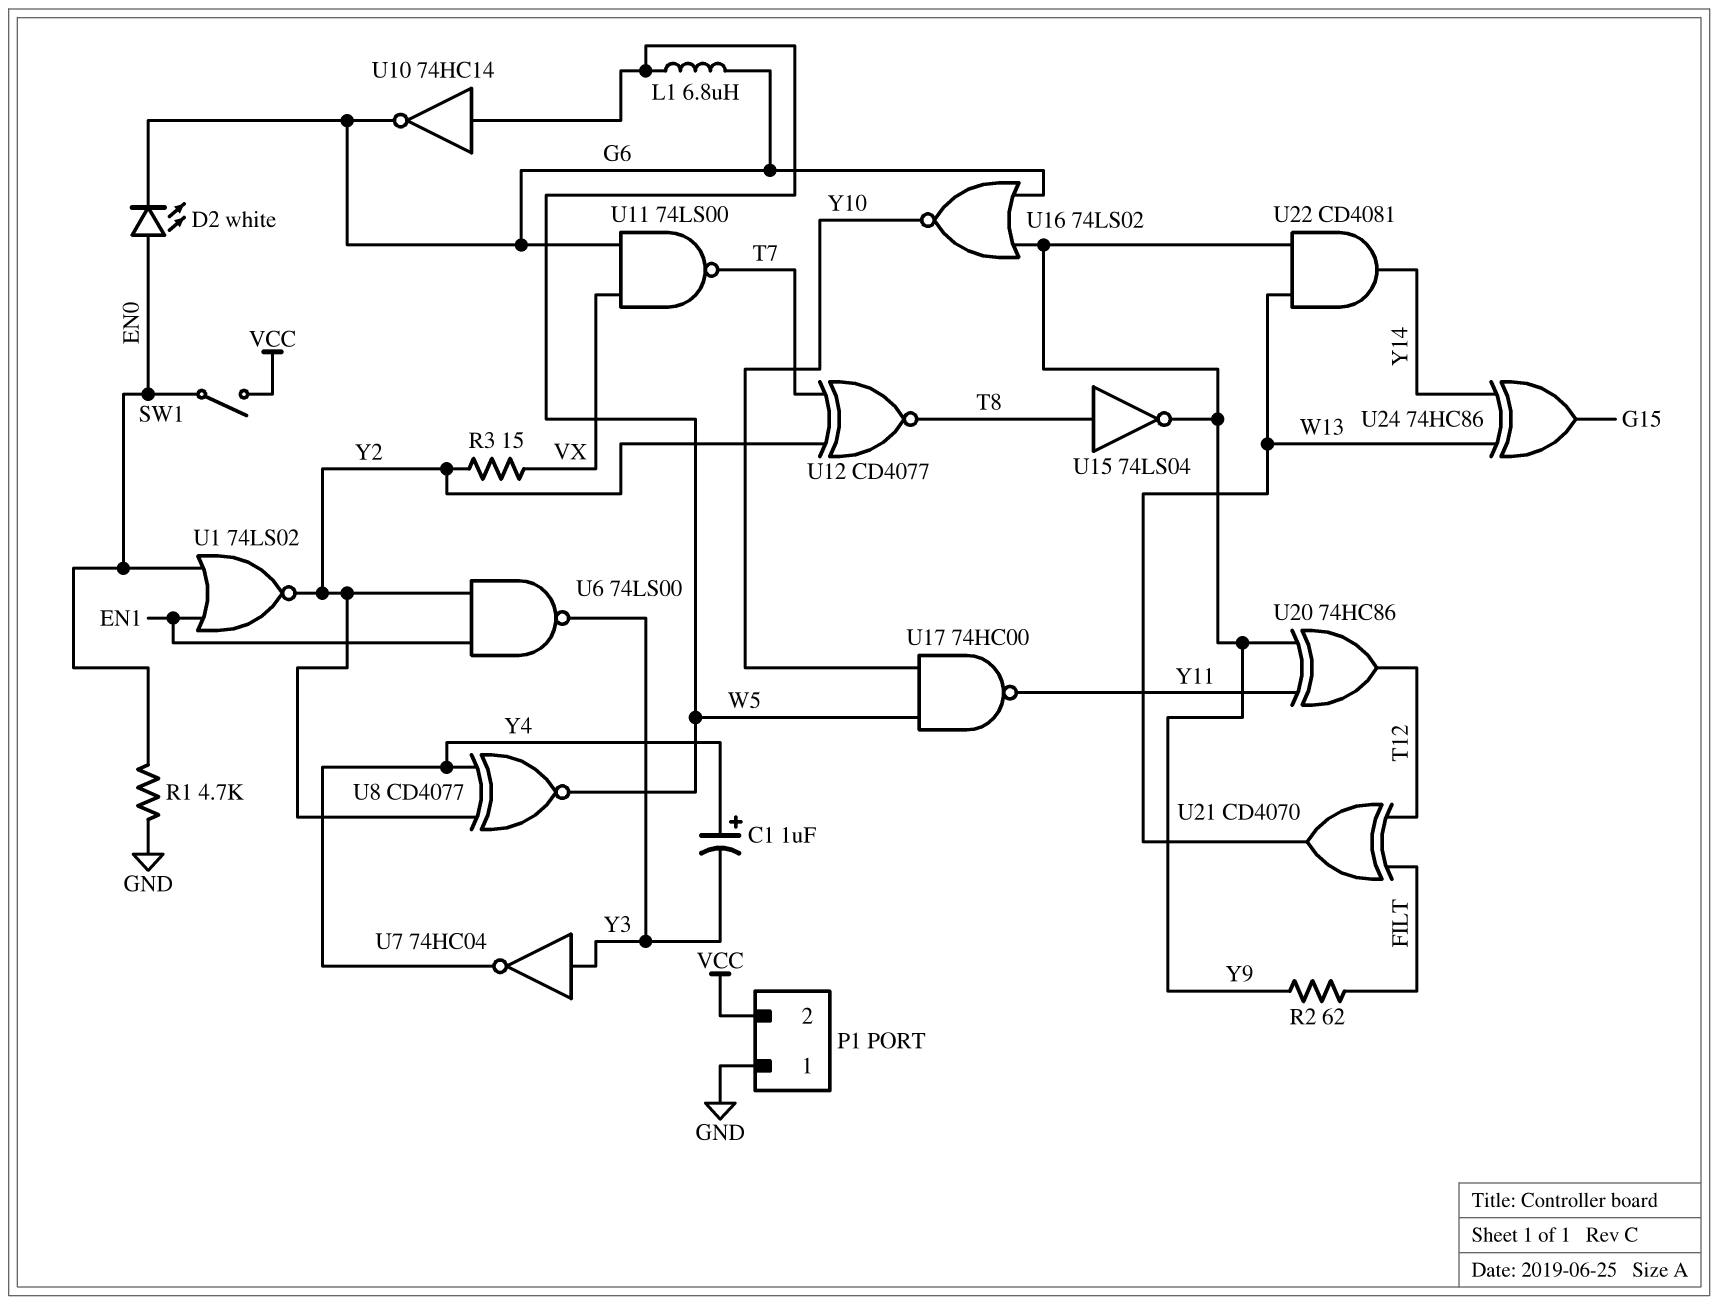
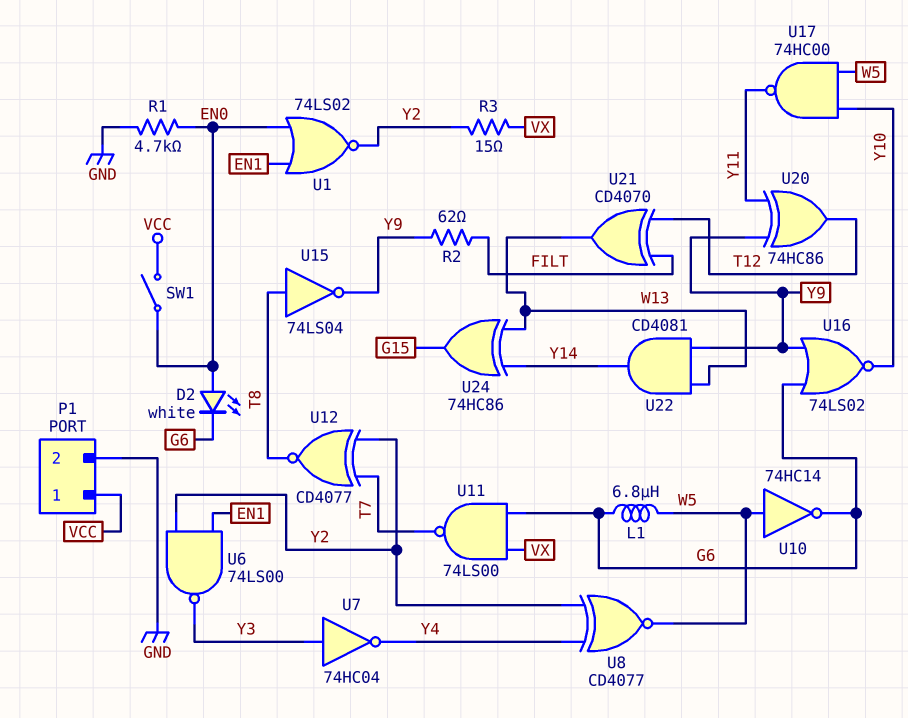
C1: 1uF (plus Y4, minus Y3) -> none
P1 pin 1: GND -> VCC
P1 pin 2: VCC -> GND

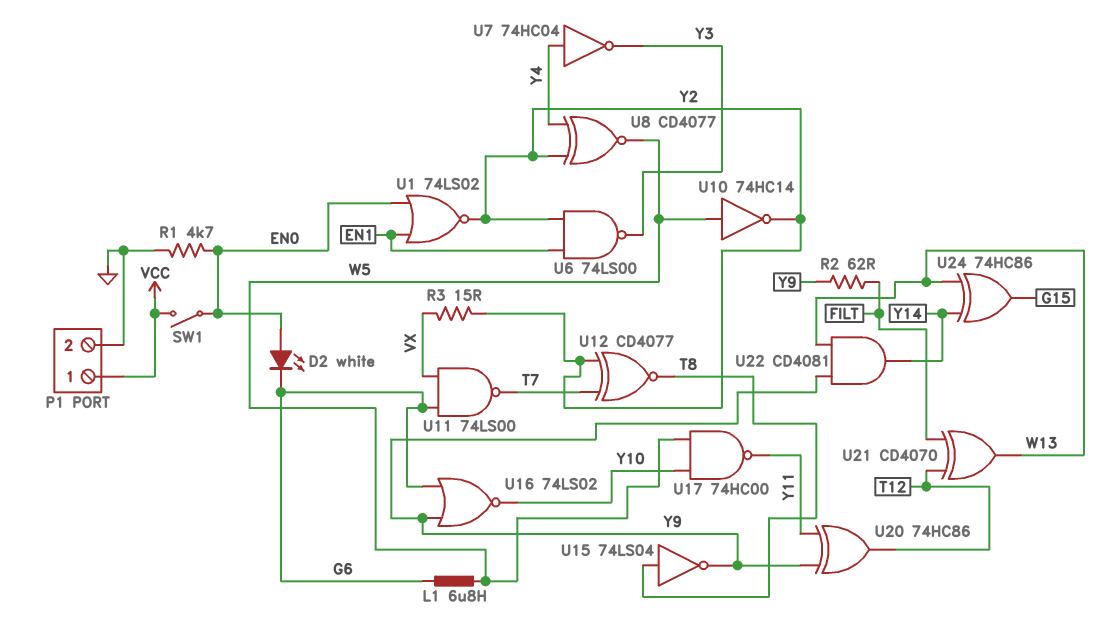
U7: NOT 74HC04 (in Y3, out Y4) -> NOT 74HC04 (in Y4, out Y3)
U10: NOT 74HC14 (in W5, out G6) -> NOT 74HC14 (in W5, out Y2)

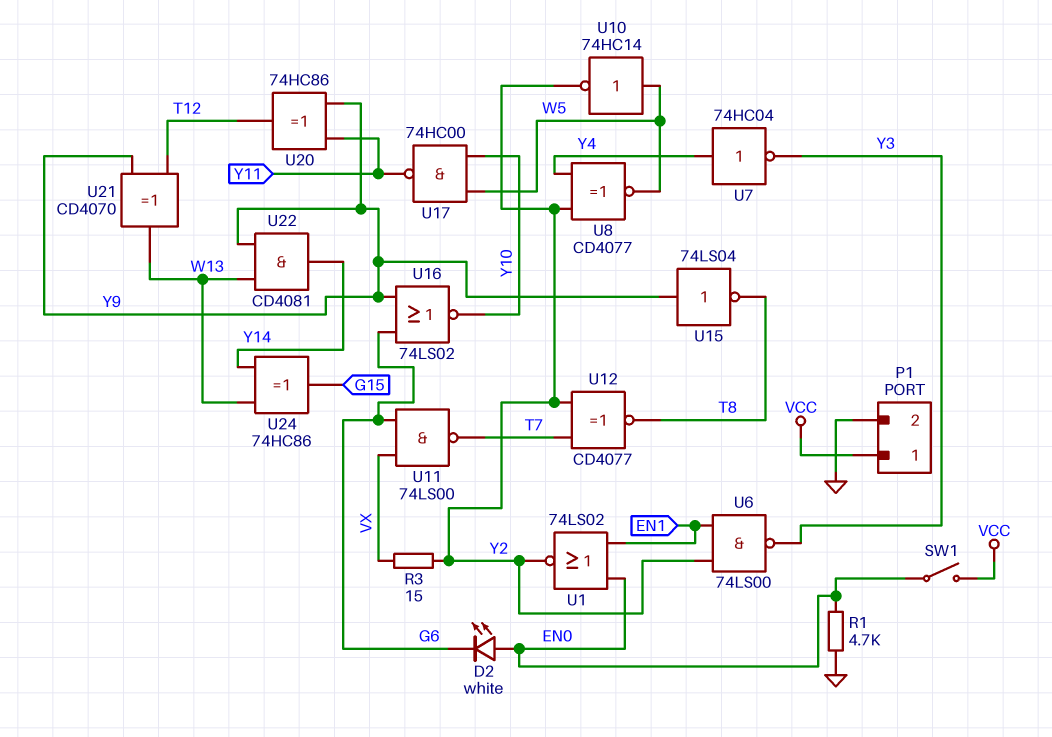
L1: 6.8uH (G6, W5) -> none
R2: 62 (FILT, Y9) -> none
U15: NOT 74LS04 (in T8, out Y9) -> NOT 74LS04 (in Y9, out T8)
U21: XOR CD4070 (in FILT, in T12, out W13) -> XOR CD4070 (in T12, in Y9, out W13)

